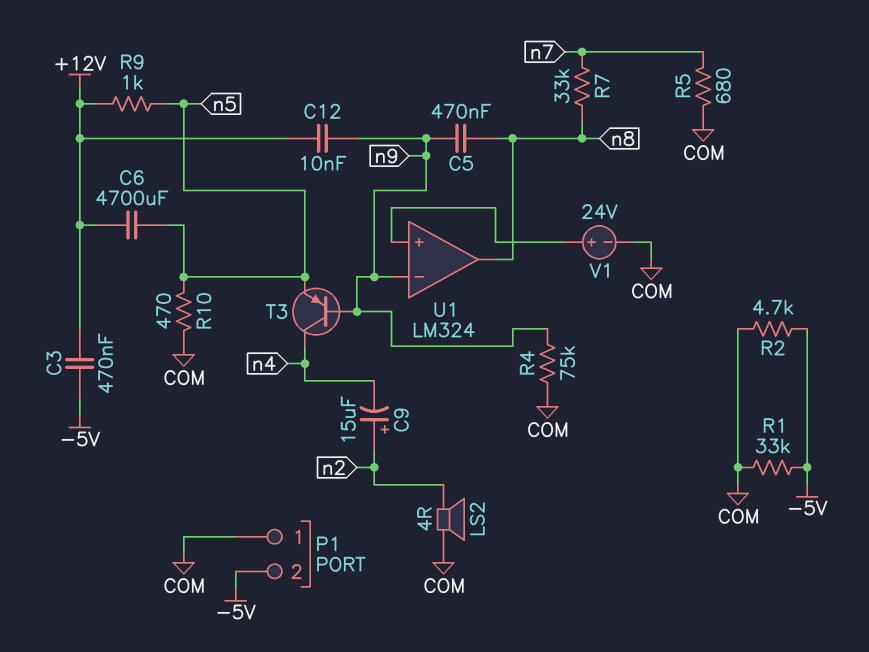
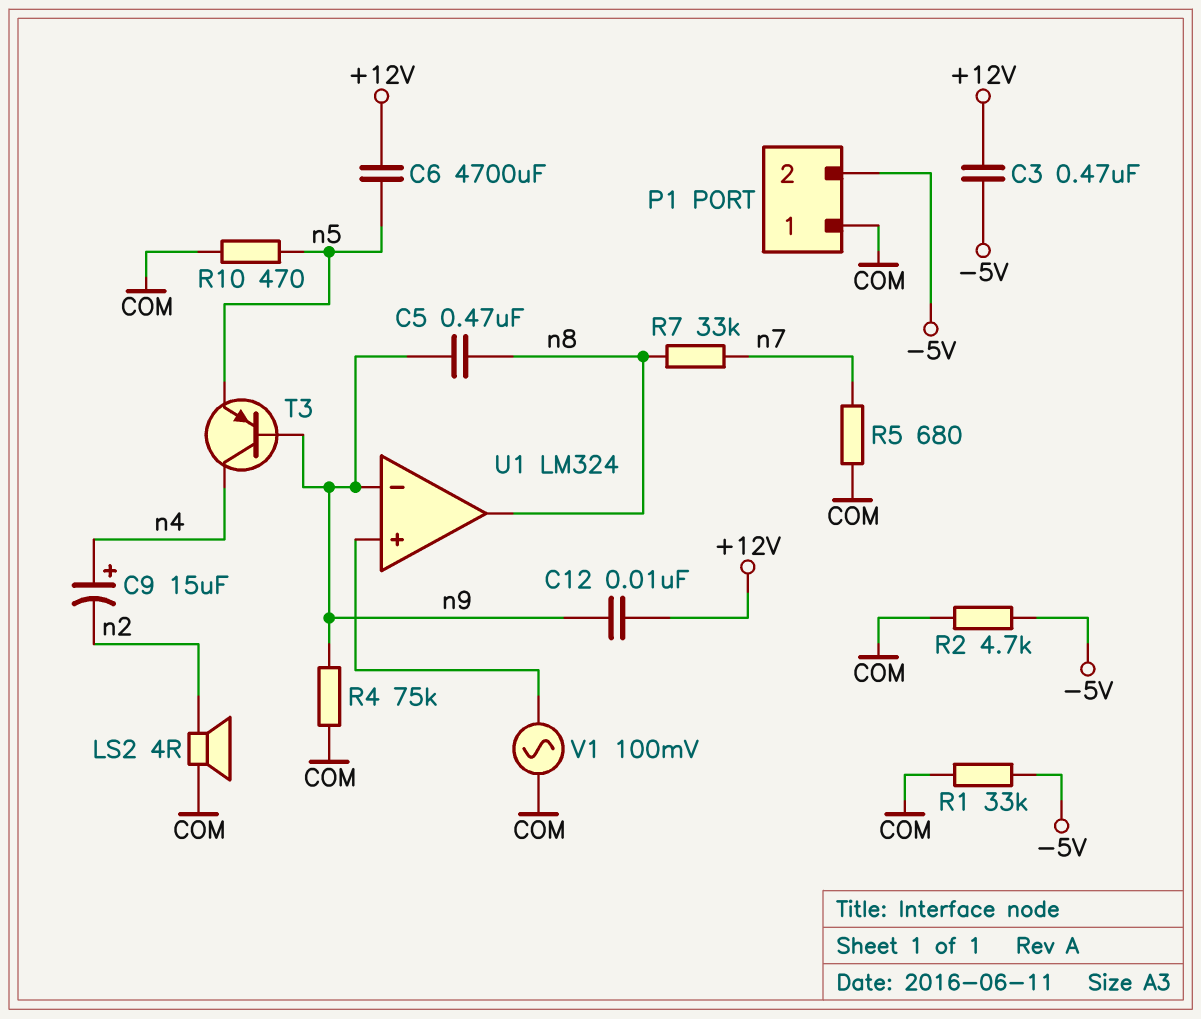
C9: 15uF (plus n2, minus n4) -> 15uF (plus n4, minus n2)
R9: 1k (+12V, n5) -> none
V1: 24V (plus U1/in+, minus COM) -> AC 100mV (COM, U1/in+)

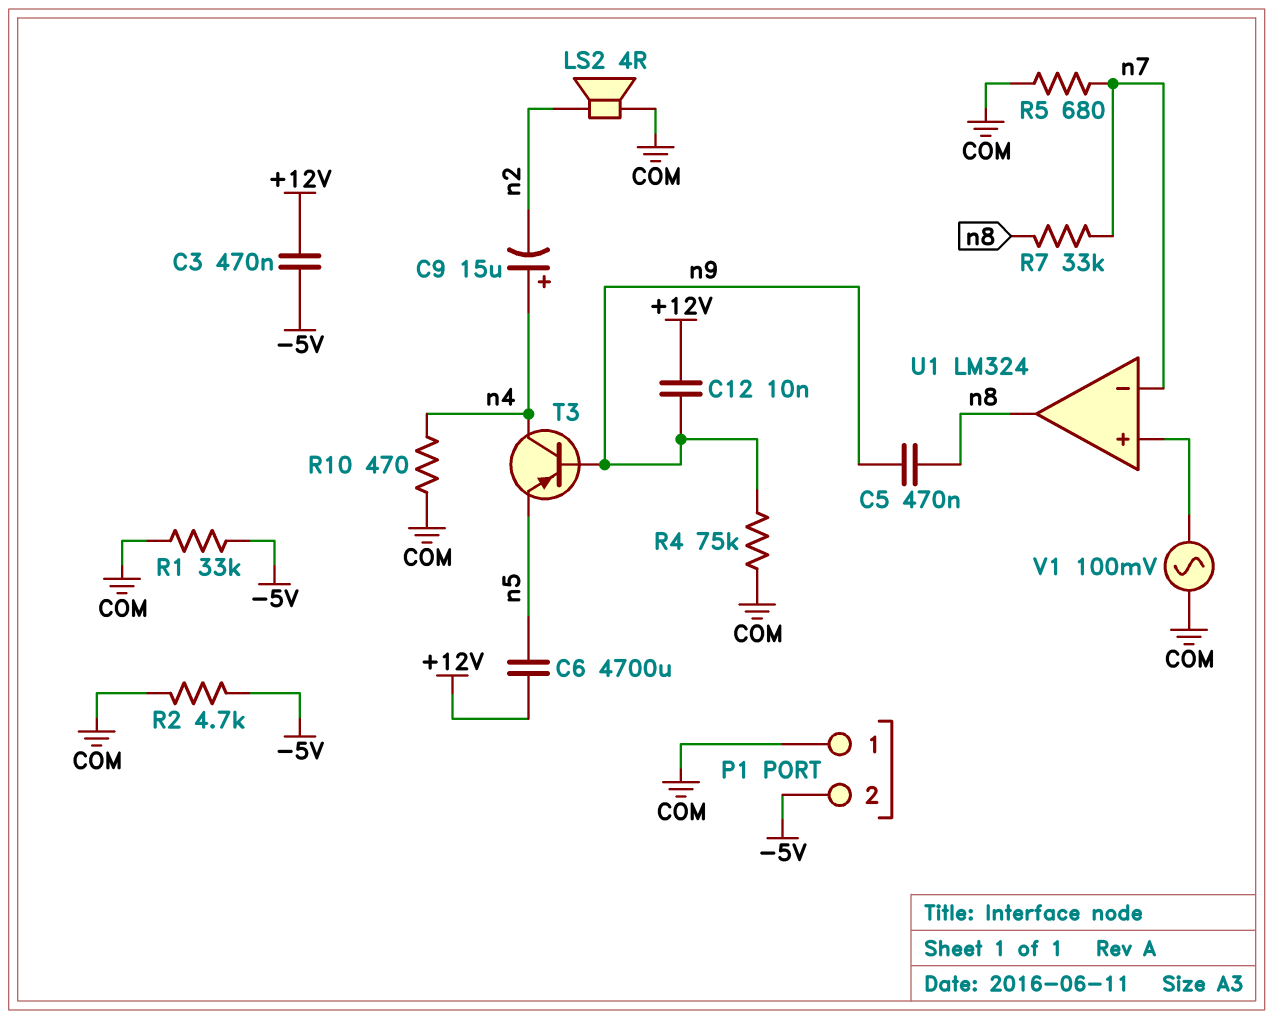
R10: 470 (COM, n5) -> 470 (COM, n4)
U1 pin in-: n9 -> n7

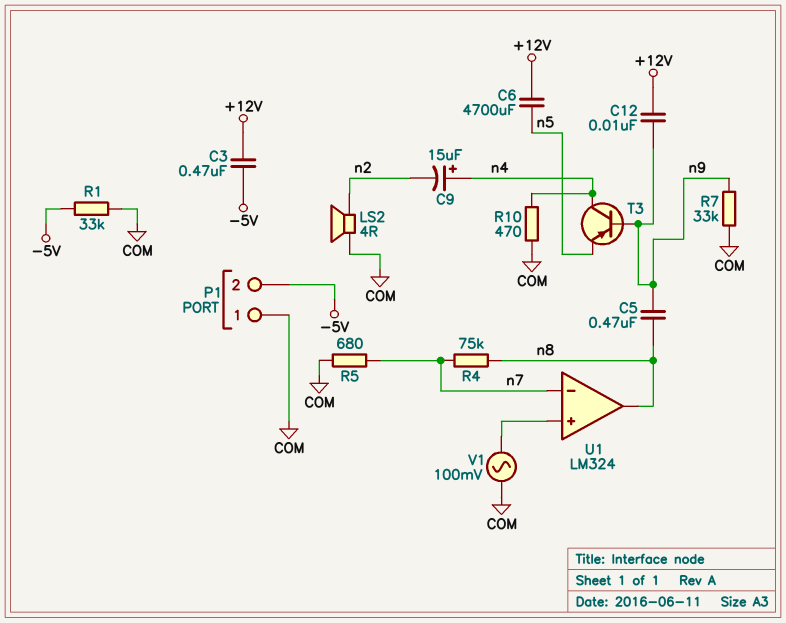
R2: 4.7k (-5V, COM) -> none
R4: 75k (COM, n9) -> 75k (n7, n8)
R7: 33k (n7, n8) -> 33k (COM, n9)

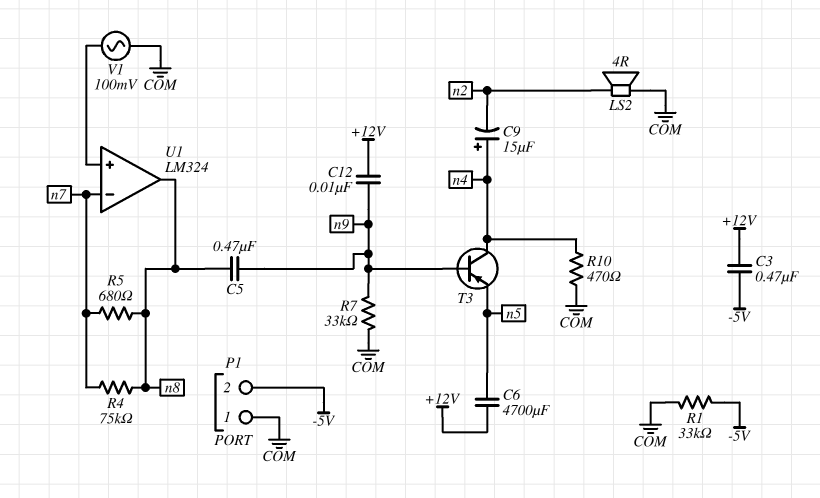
R5: 680 (COM, n7) -> 680 (n7, n8)

